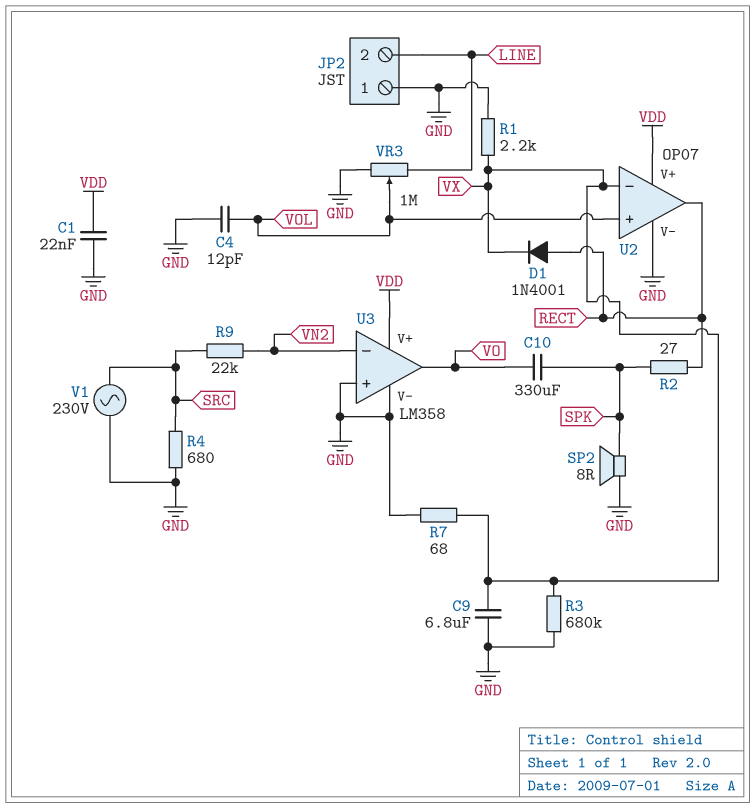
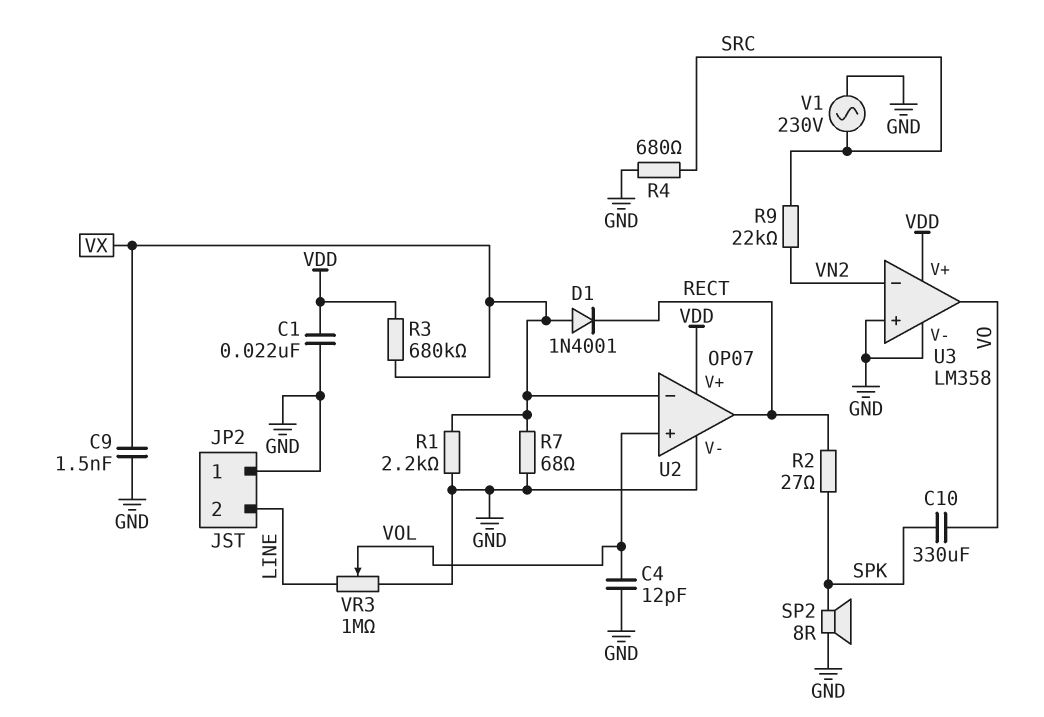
C9: 6.8uF (GND, VX) -> 1.5nF (GND, VX)
D1: diode 1N4001 (A RECT, K VX) -> diode 1N4001 (A VX, K RECT)
R3: 680k (GND, VX) -> 680k (VDD, VX)

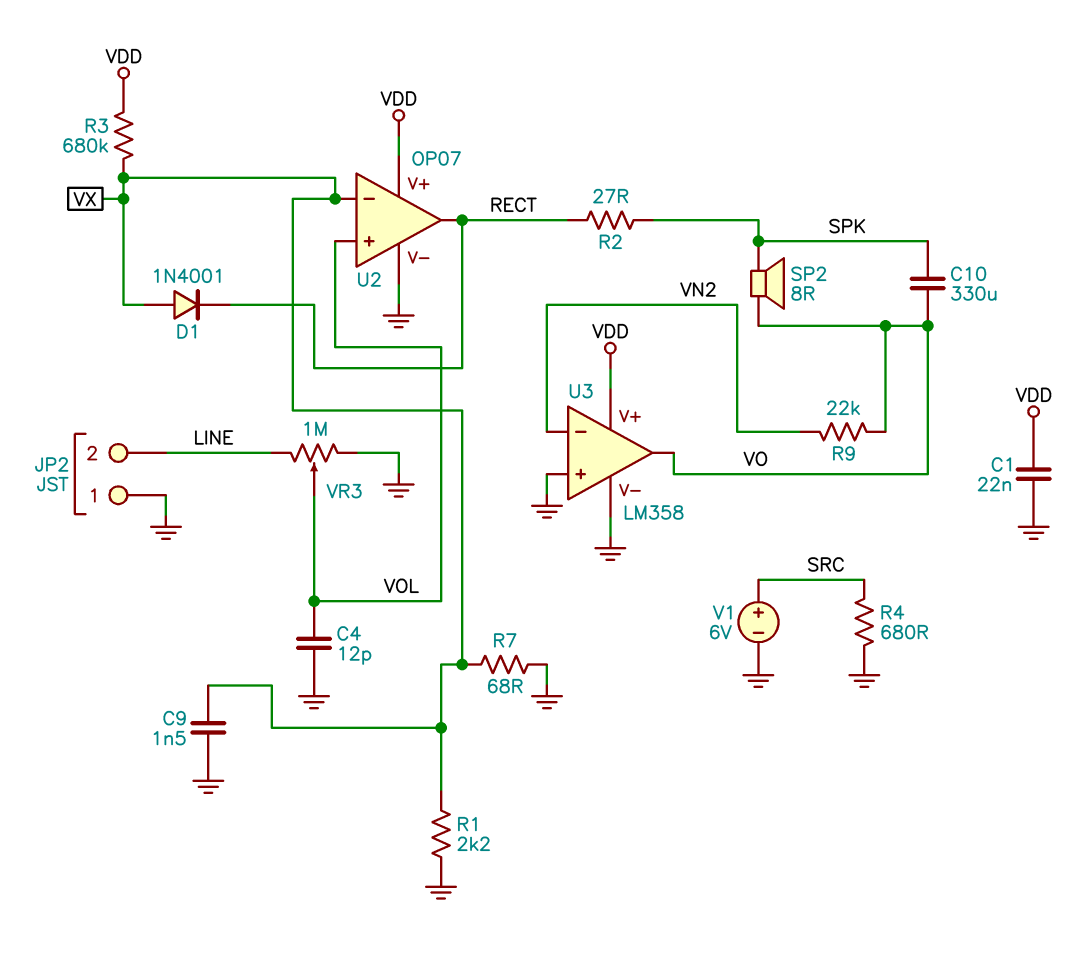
R9: 22k (SRC, VN2) -> 22k (VN2, VO)
SP2: speaker 8R (GND, SPK) -> speaker 8R (SPK, VO)
V1: AC 230V (GND, SRC) -> 6V (plus SRC, minus GND)

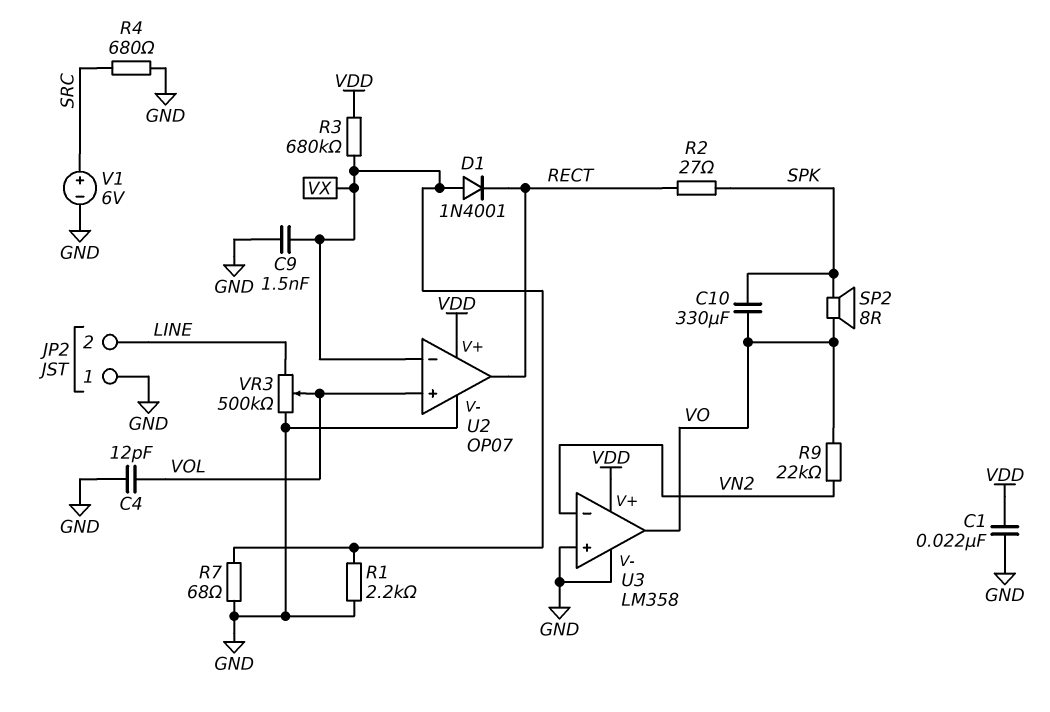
VR3: 1M (GND, LINE, wiper VOL) -> 500k (GND, LINE, wiper VOL)

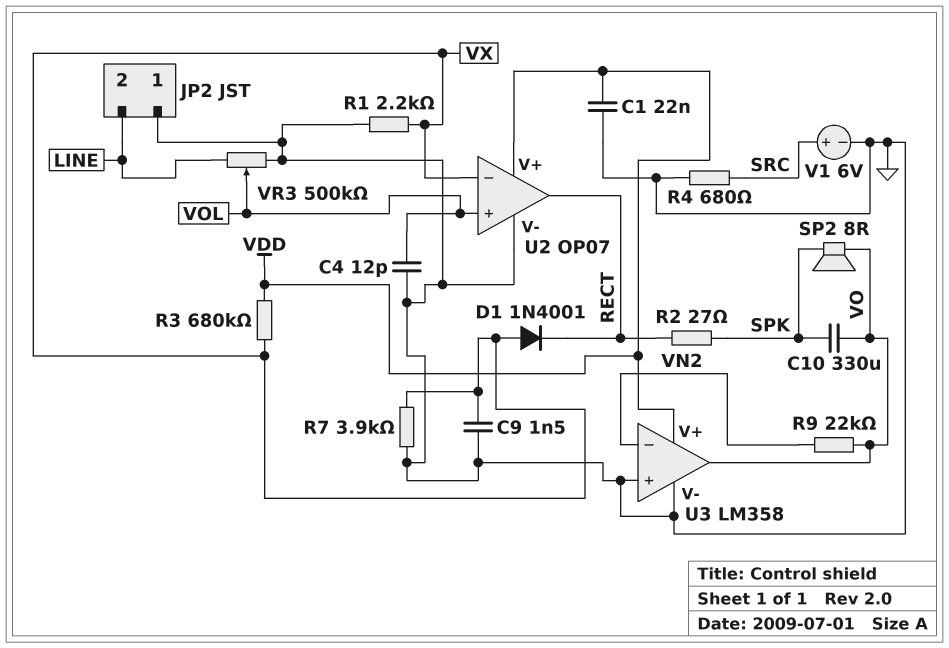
R7: 68 (GND, VX) -> 3.9k (GND, VX)

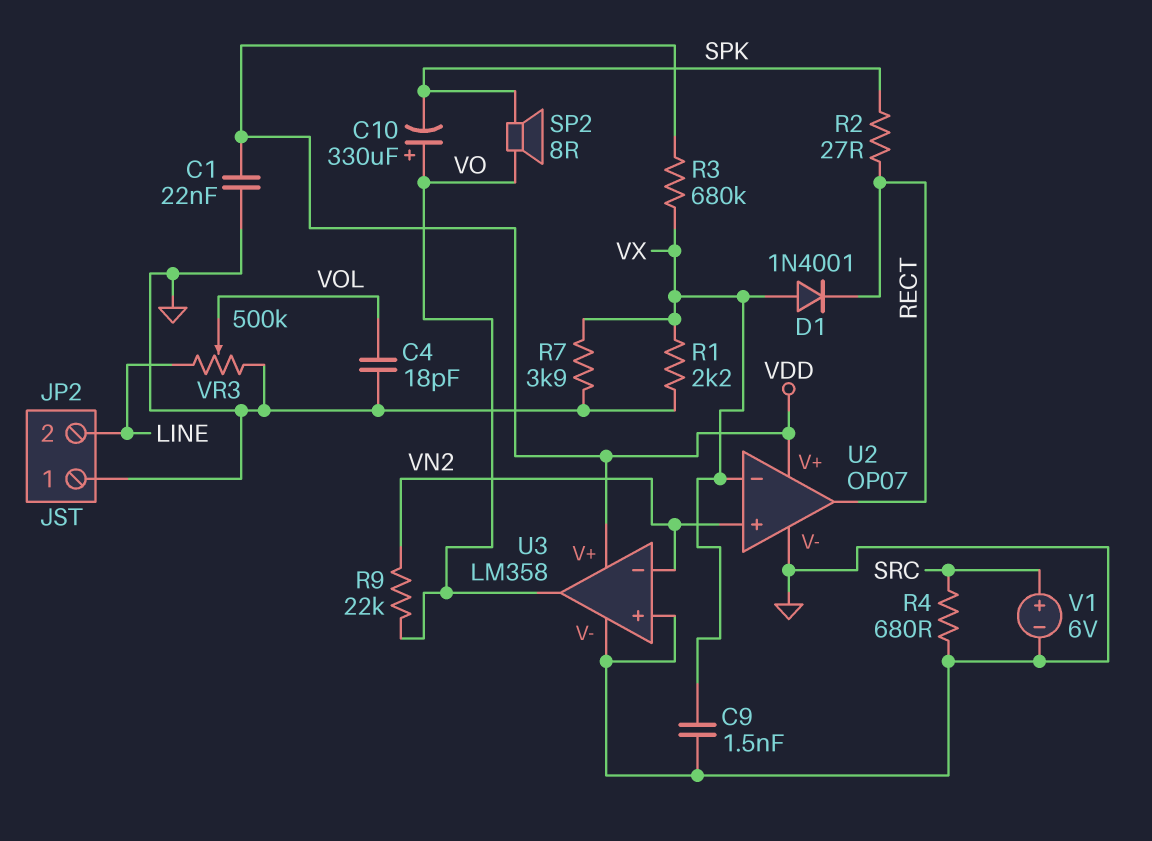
C4: 12pF (GND, VOL) -> 18pF (GND, VOL)
C10: 330uF (SPK, VO) -> 330uF (plus VO, minus SPK)
U2 pin in+: VOL -> VN2

